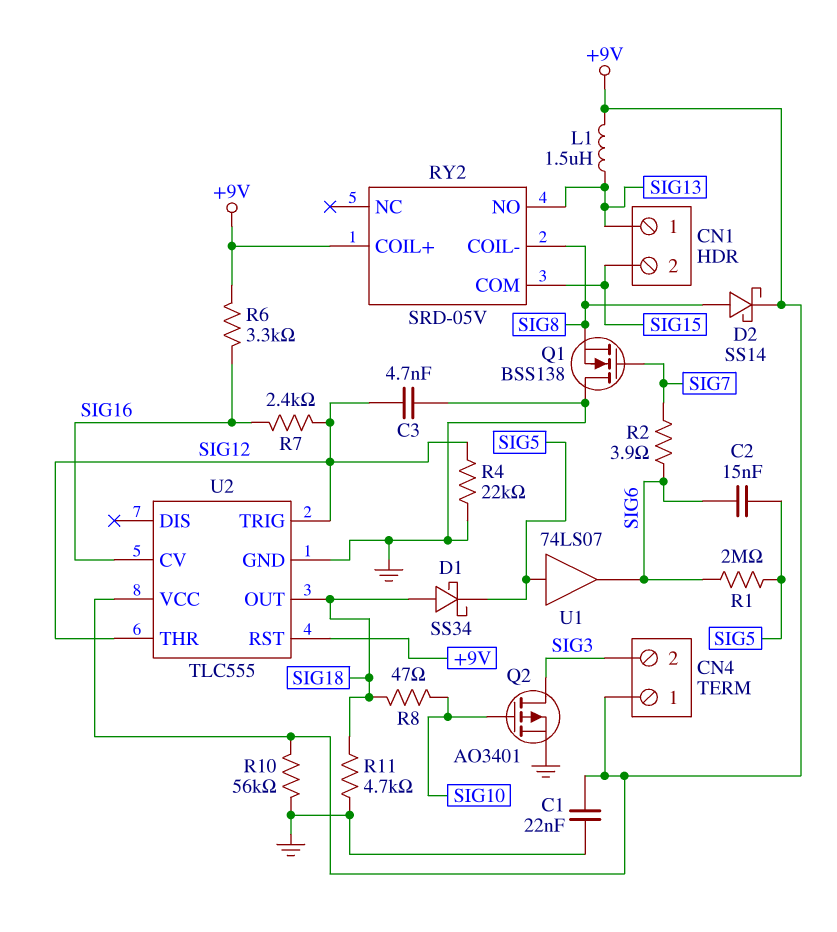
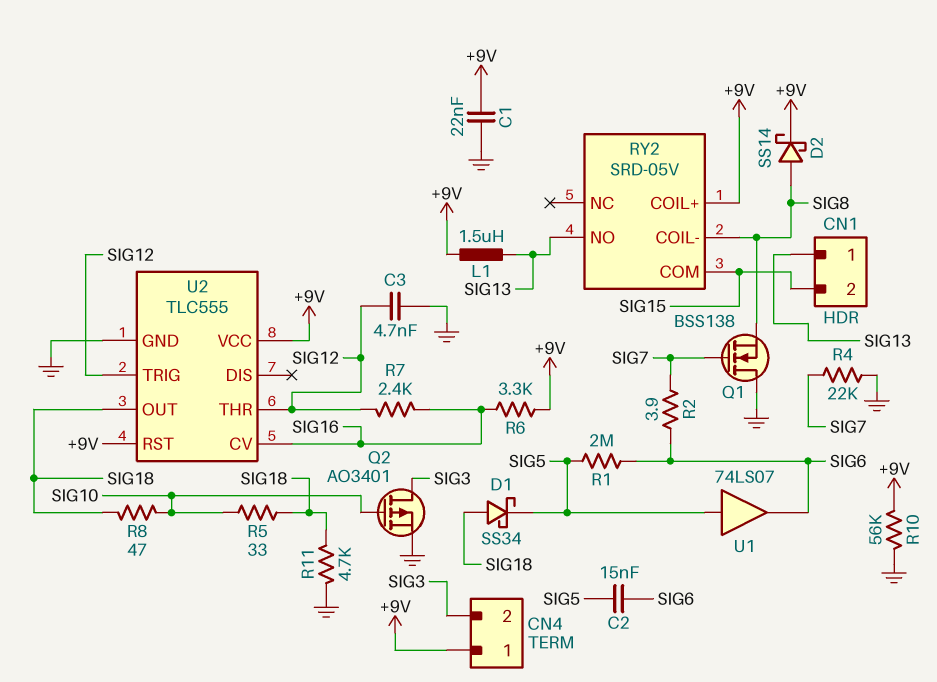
R4: 22k (GND, SIG12) -> 22k (GND, SIG7)
R5: none -> 33 (SIG10, SIG18)

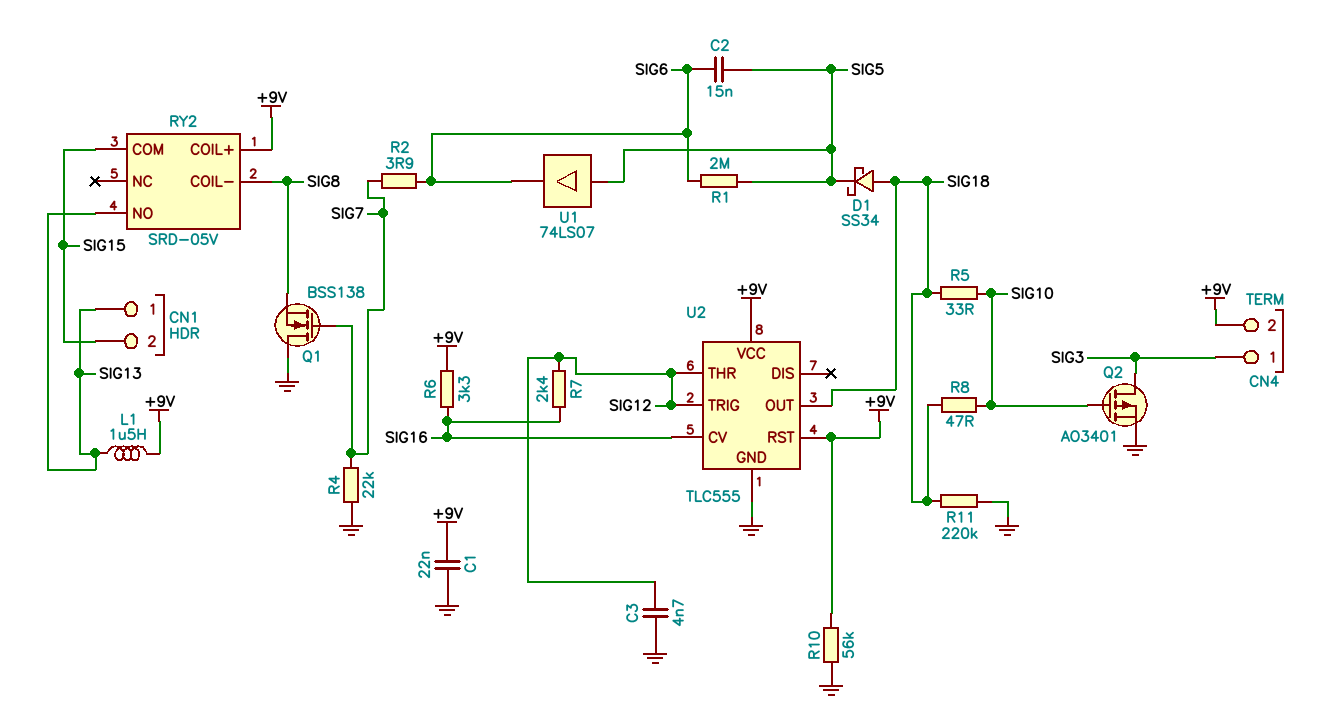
CN4 pin 1: +9V -> SIG3
CN4 pin 2: SIG3 -> +9V
D2: schottky SS14 (A SIG8, K +9V) -> none
R11: 4.7k (GND, SIG18) -> 220k (GND, SIG18)

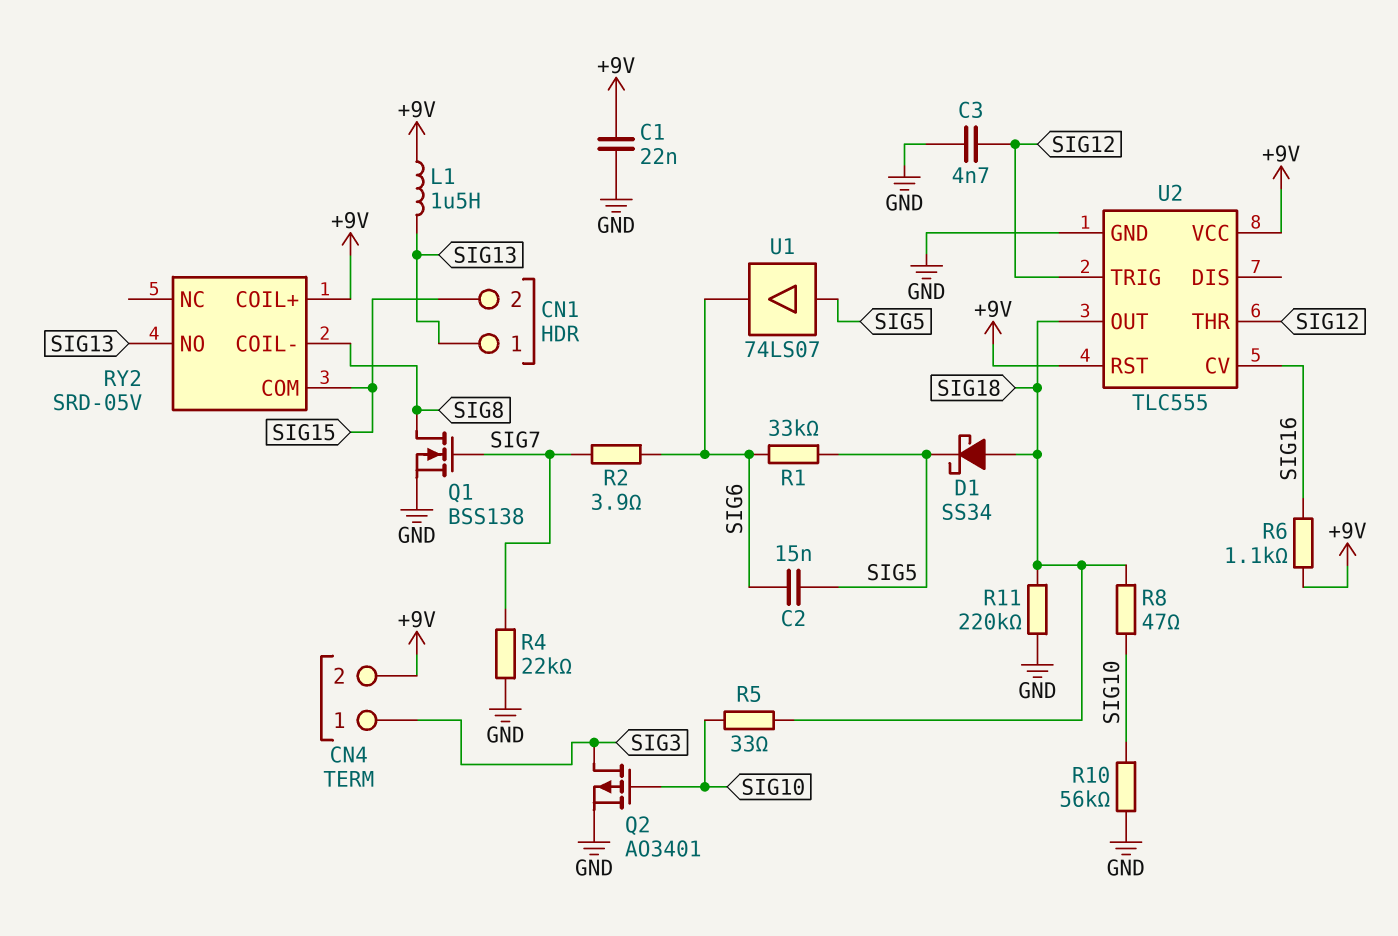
Q1: NMOS BSS138 (G SIG7, D GND, S SIG8) -> NMOS BSS138 (G SIG7, D SIG8, S GND)
R1: 2M (SIG5, SIG6) -> 33k (SIG5, SIG6)
R6: 3.3k (+9V, SIG16) -> 1.1k (+9V, SIG16)
R7: 2.4k (SIG12, SIG16) -> none
R10: 56k (+9V, GND) -> 56k (GND, SIG10)

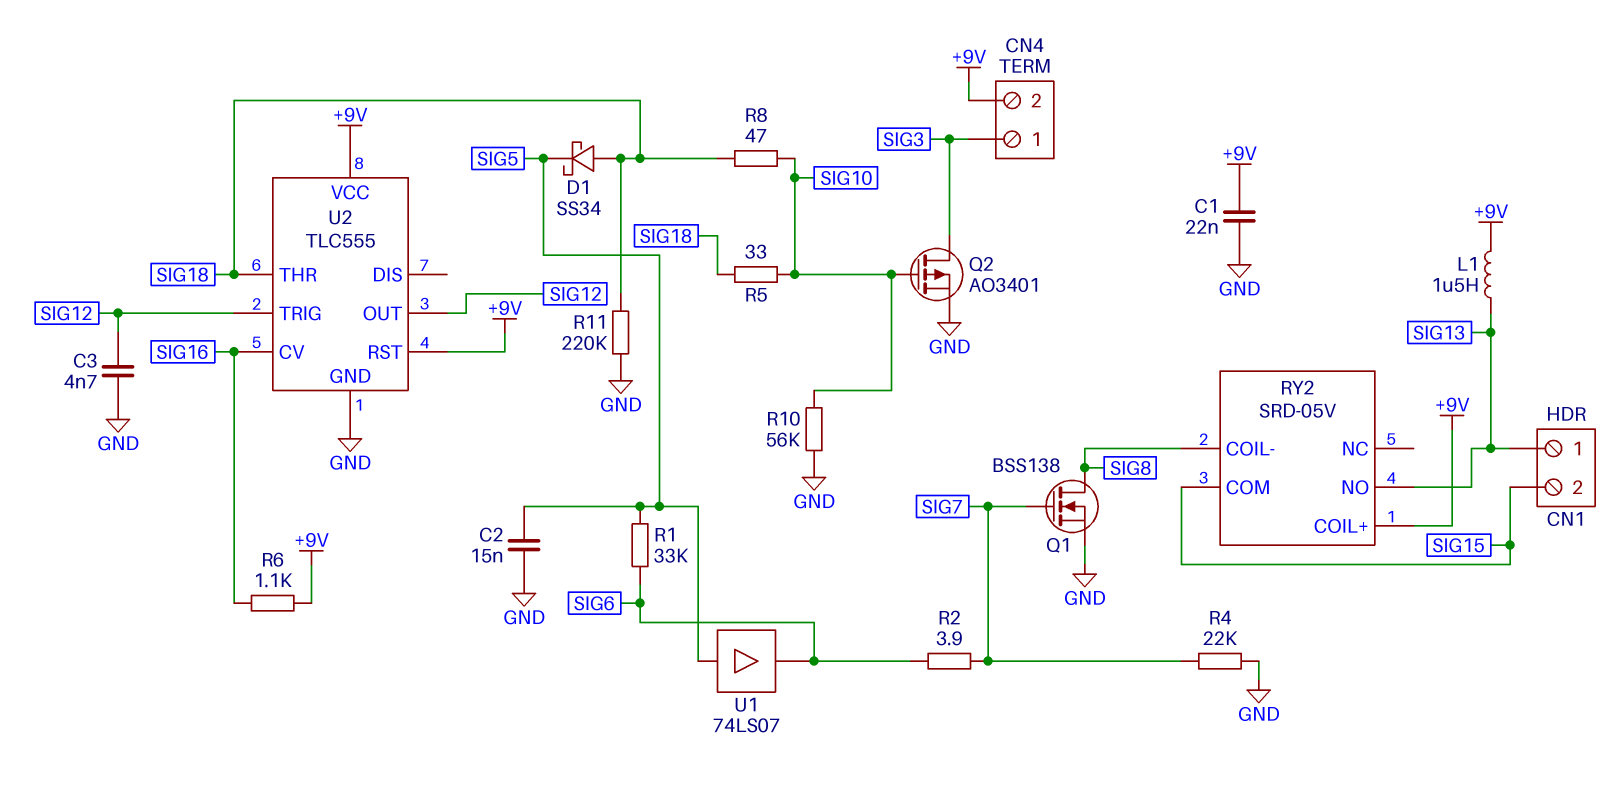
C2: 15nF (SIG5, SIG6) -> 15nF (GND, SIG5)
U2 pin OUT: SIG18 -> SIG12
U2 pin THR: SIG12 -> SIG18

